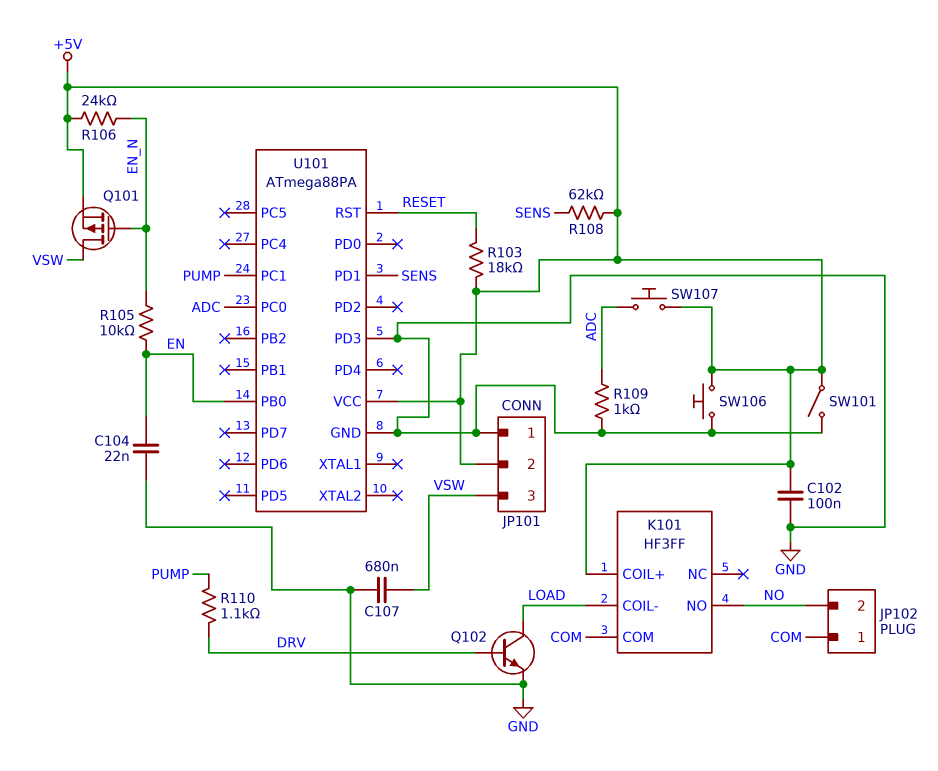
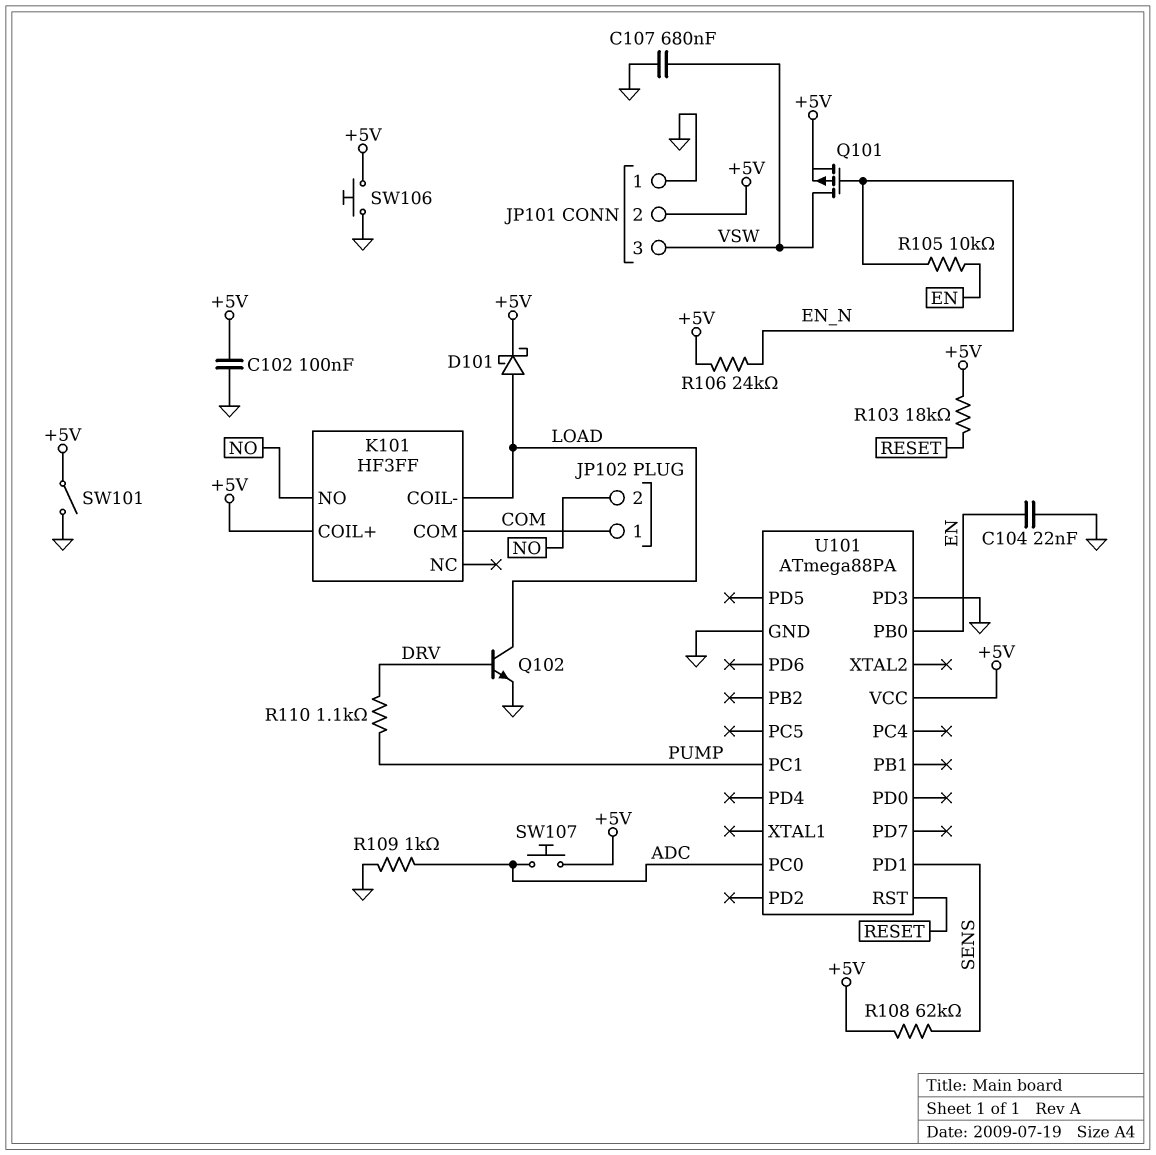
D101: none -> schottky (A LOAD, K +5V)

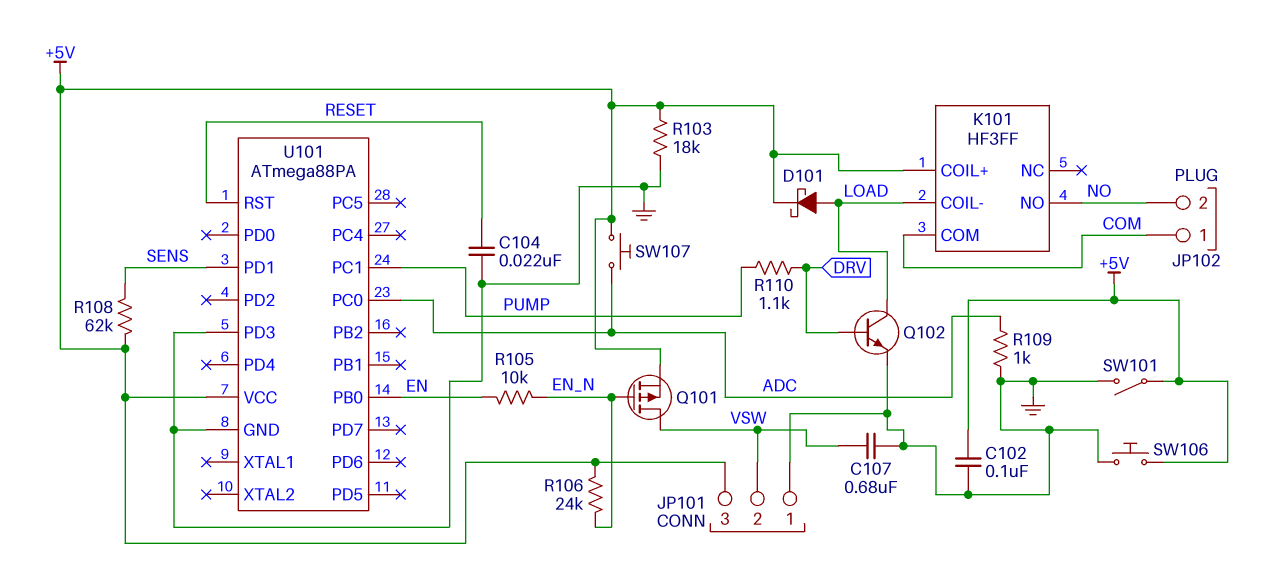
C104: 22nF (EN, GND) -> 22nF (GND, RESET)
JP101 pin 2: +5V -> VSW
JP101 pin 3: VSW -> +5V
R103: 18k (+5V, RESET) -> 18k (+5V, GND)

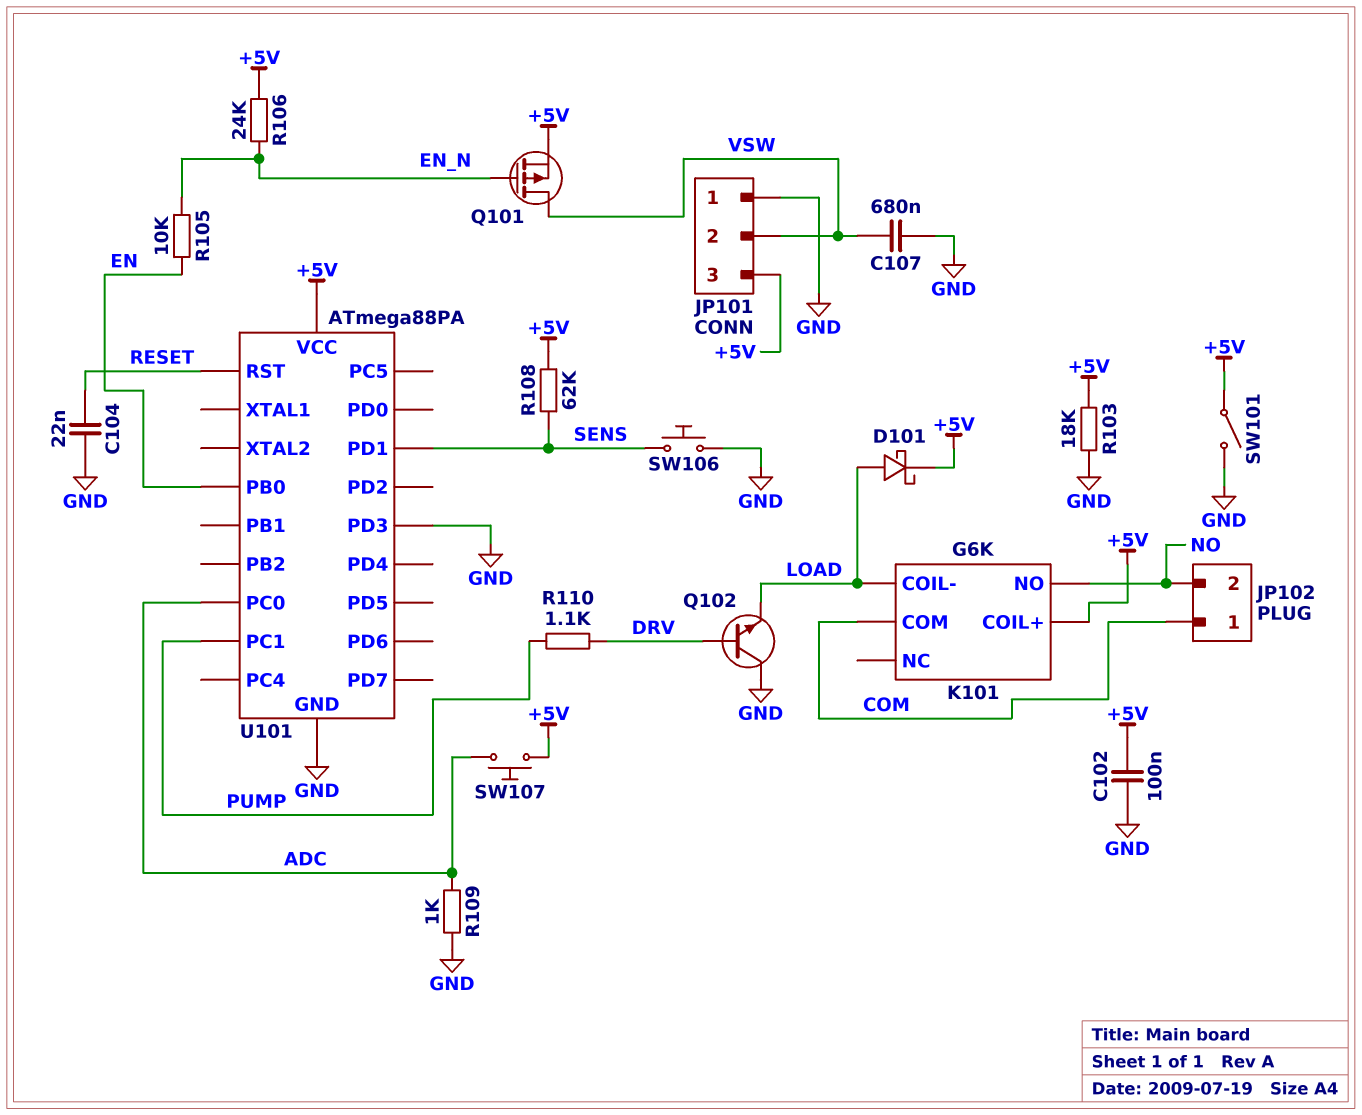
K101: HF3FF -> G6K
Q102: NPN (B DRV, C LOAD, E GND) -> NPN (B DRV, C GND, E LOAD)
SW106: button (+5V, GND) -> button (GND, SENS)

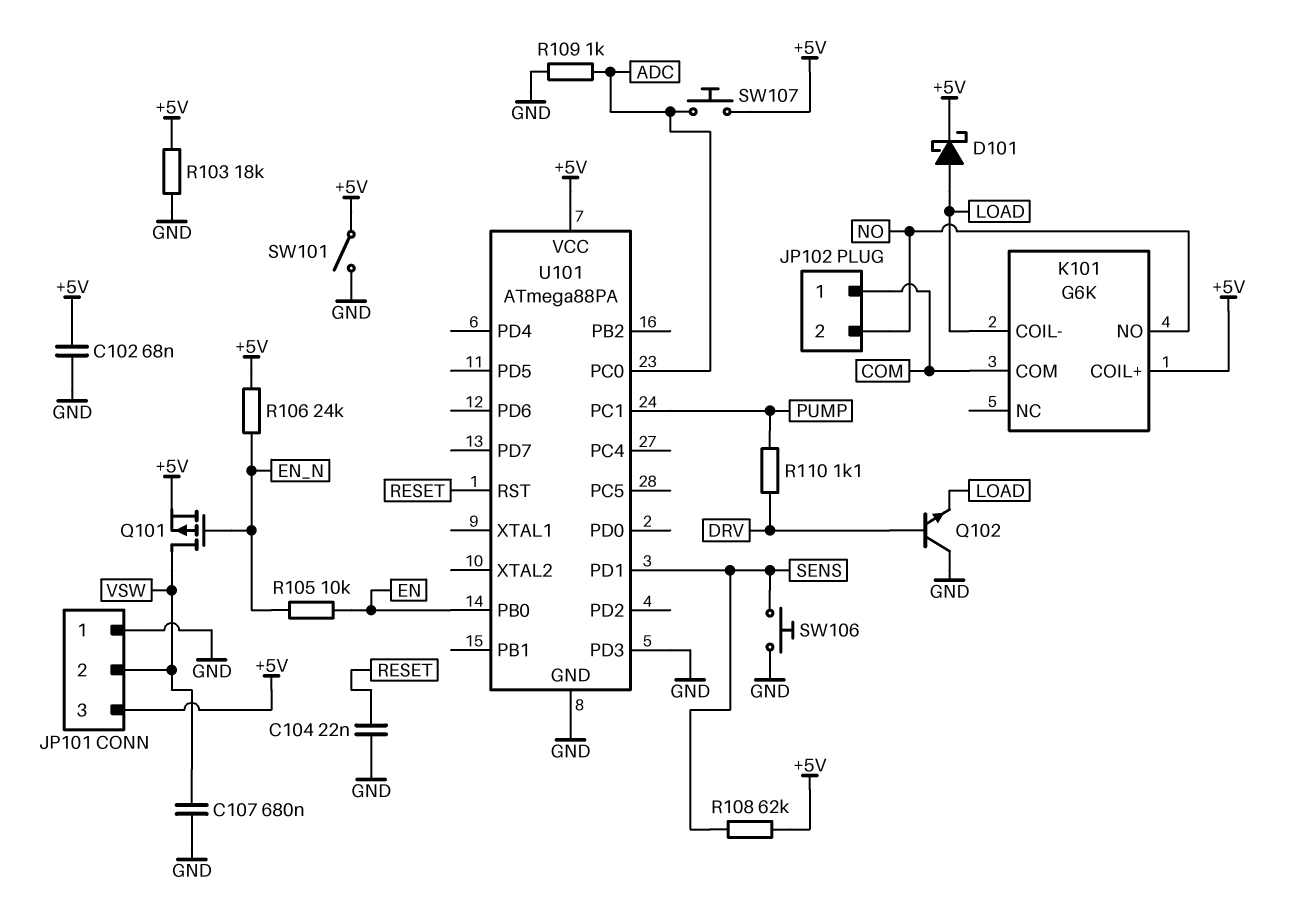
C102: 100nF (+5V, GND) -> 68nF (+5V, GND)

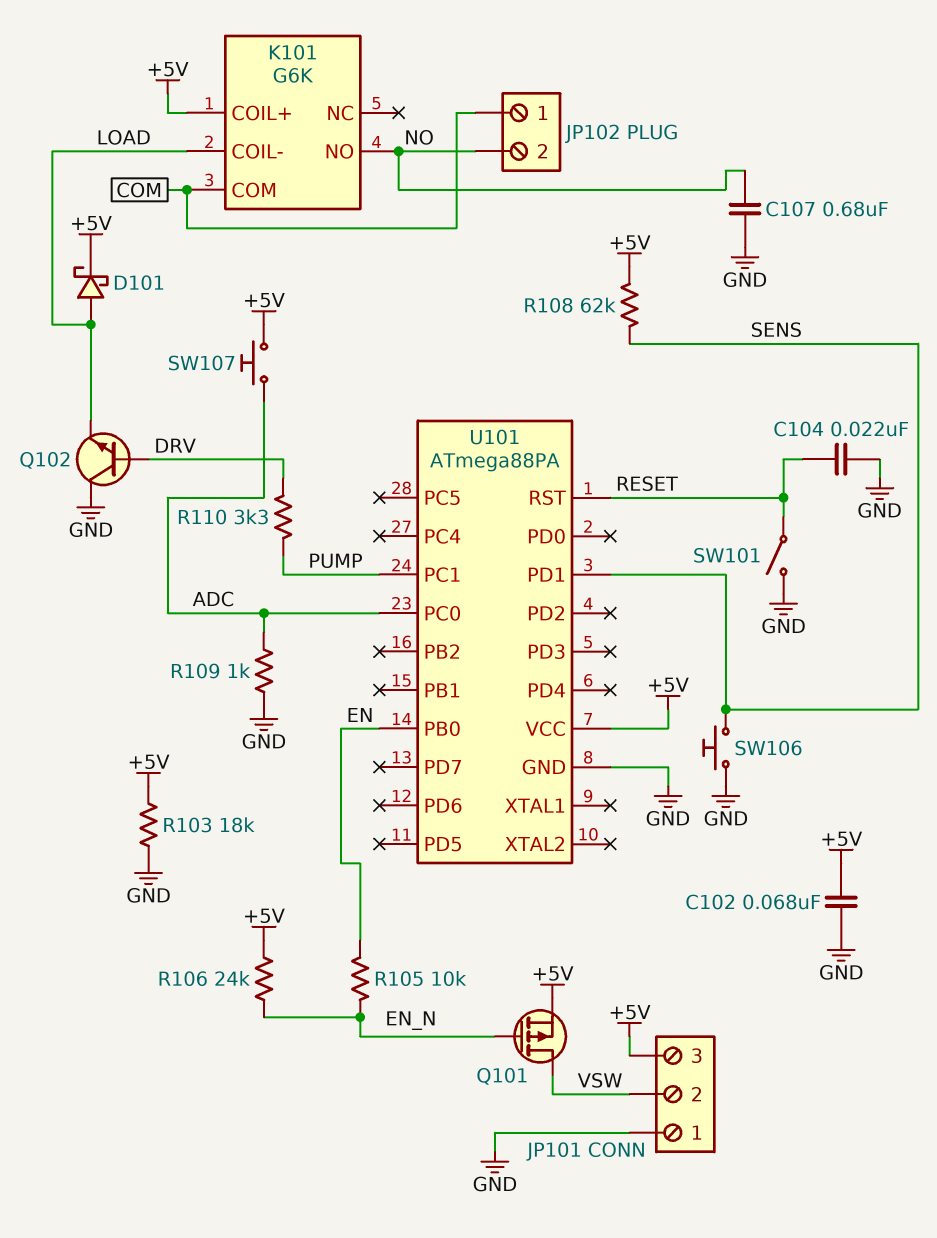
C107: 680nF (GND, VSW) -> 680nF (GND, NO)
R110: 1.1k (DRV, PUMP) -> 3.3k (DRV, PUMP)
SW101: switch (+5V, GND) -> switch (GND, RESET)
U101 pin PD3: GND -> none

